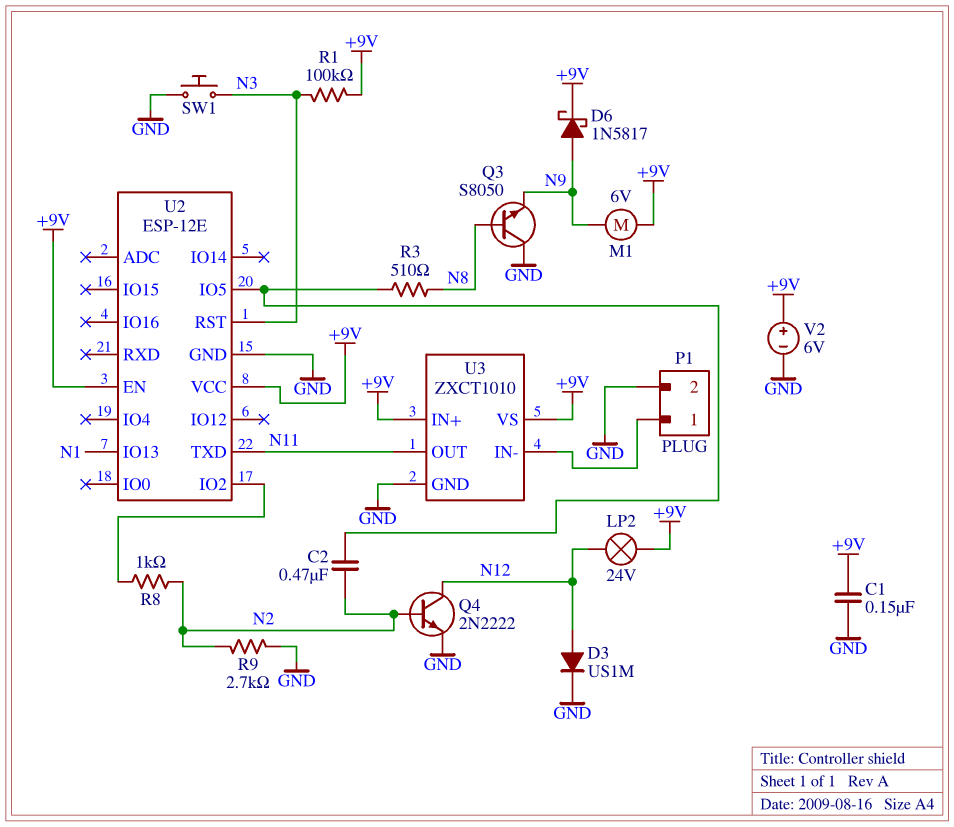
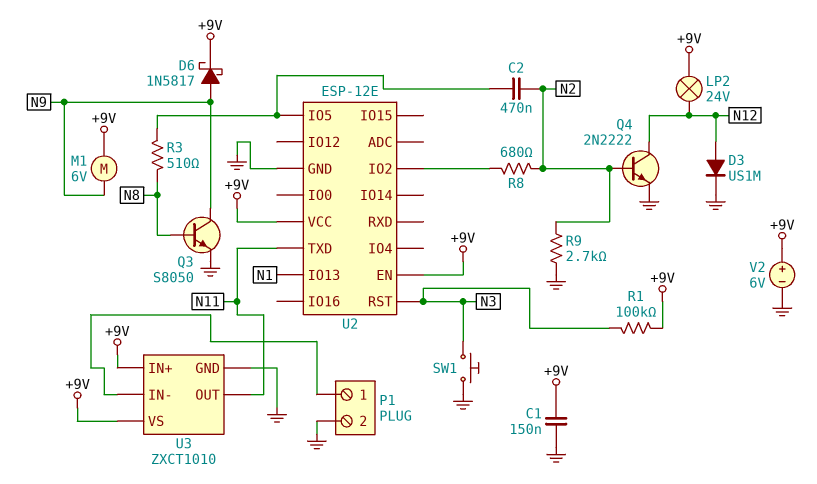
Q3: NPN S8050 (B N8, C GND, E N9) -> NPN S8050 (B N8, C N9, E GND)
R8: 1k (N2, U2/IO2) -> 680 (N2, U2/IO2)

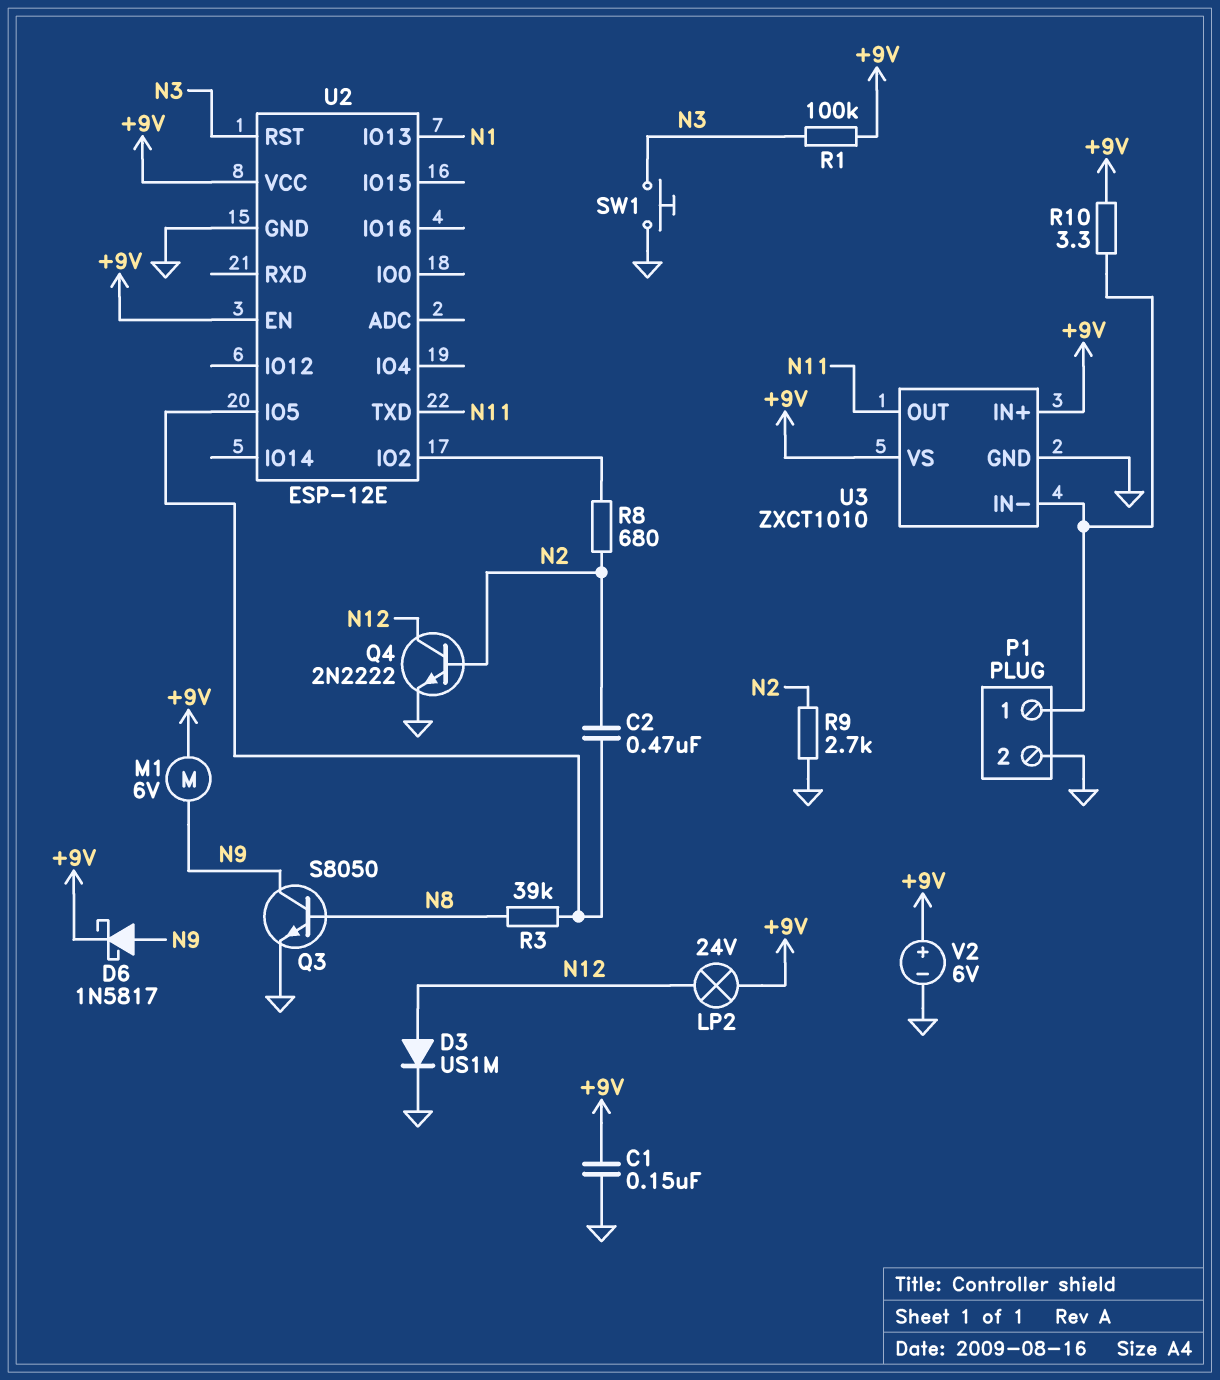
R3: 510 (N8, U2/IO5) -> 39k (N8, U2/IO5)
R10: none -> 3.3 (+9V, P1/1)

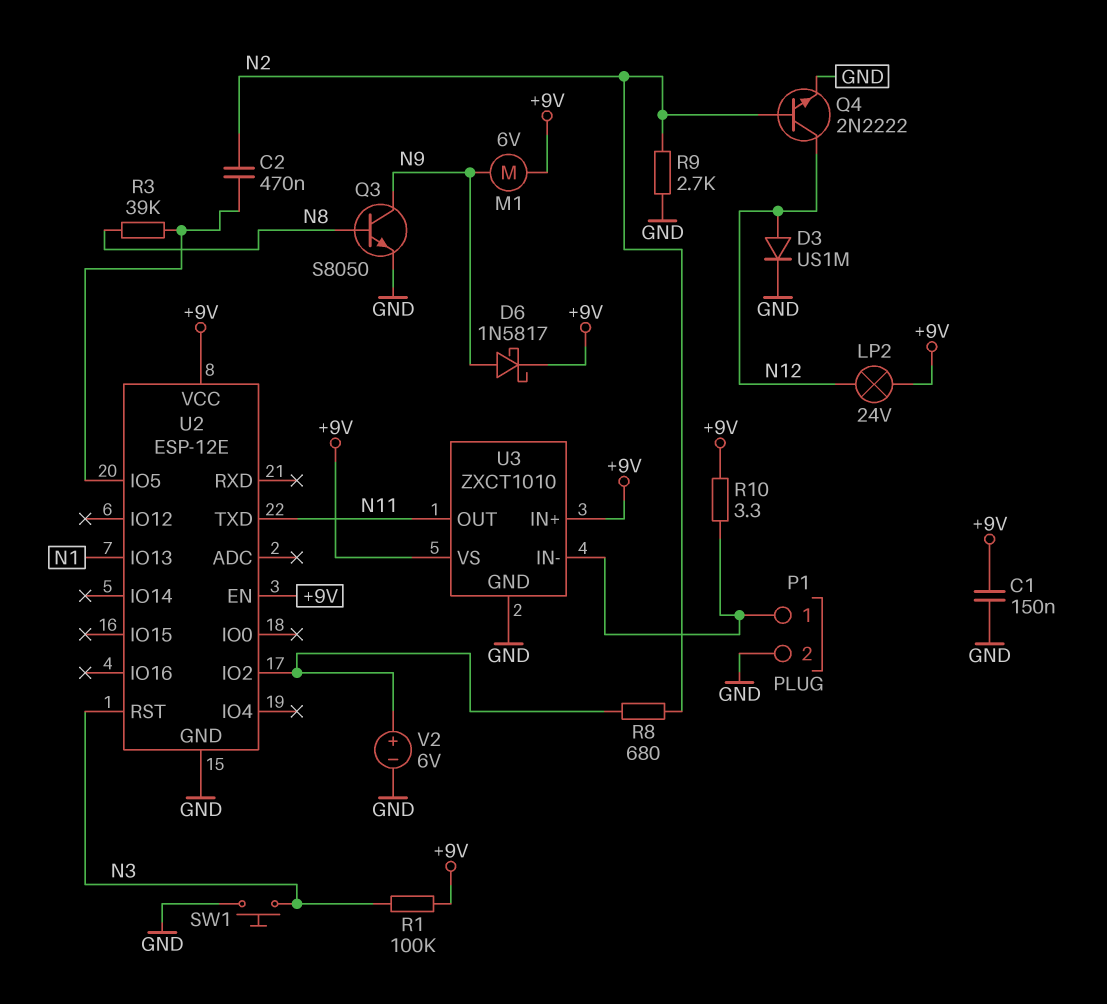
V2: 6V (plus +9V, minus GND) -> 6V (plus U2/IO2, minus GND)

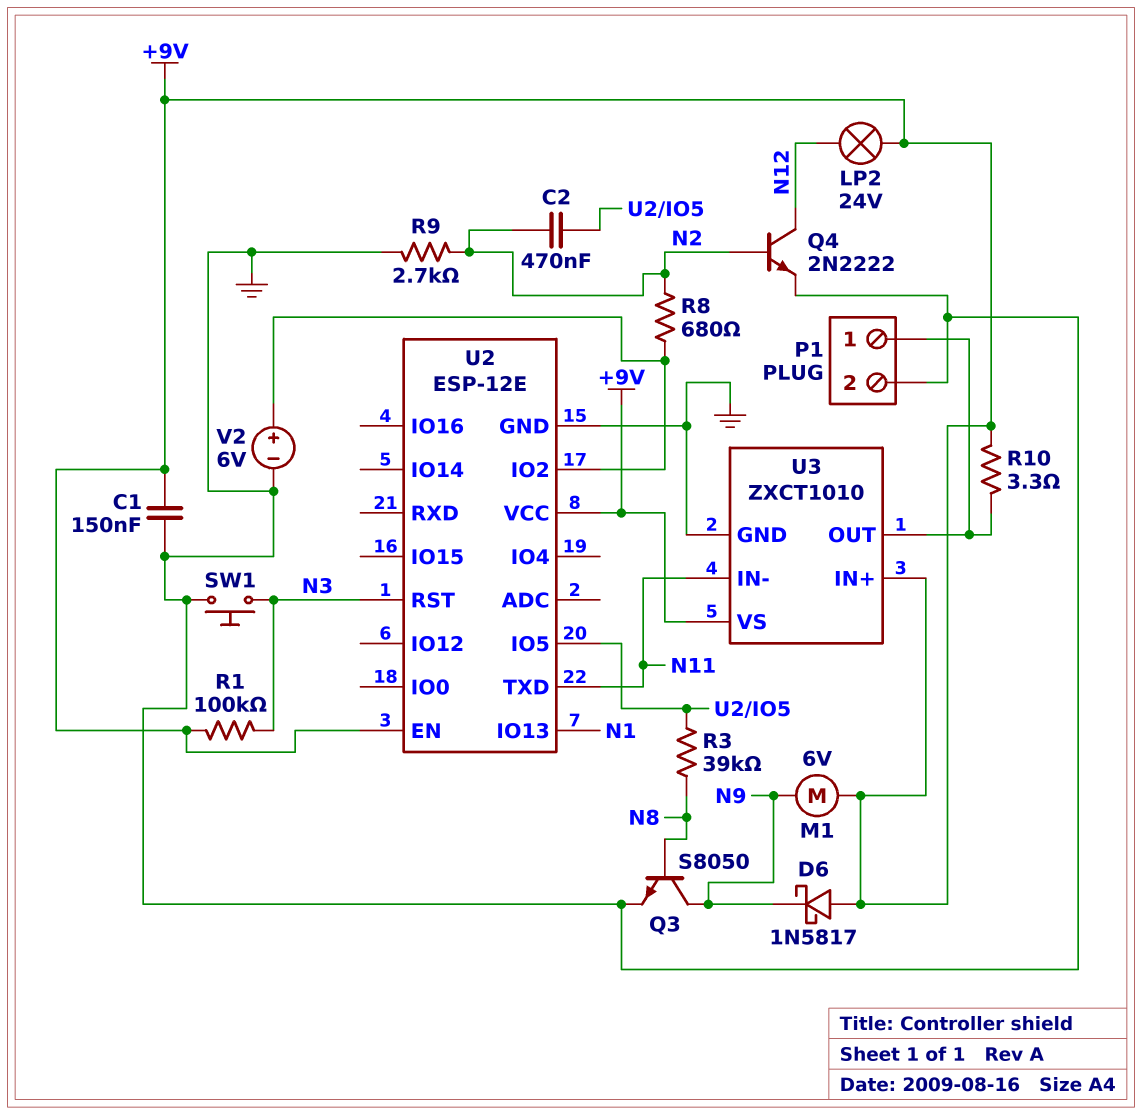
D3: diode US1M (A N12, K GND) -> none
D6: schottky 1N5817 (A N9, K +9V) -> schottky 1N5817 (A +9V, K N9)
U3 pin IN-: P1/1 -> N11
U3 pin OUT: N11 -> P1/1

